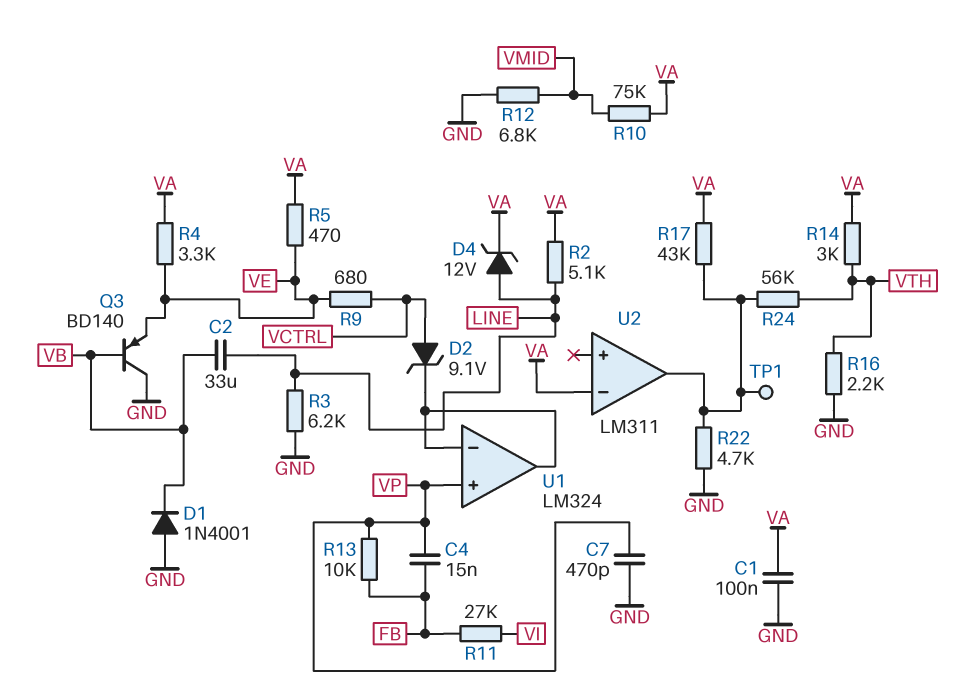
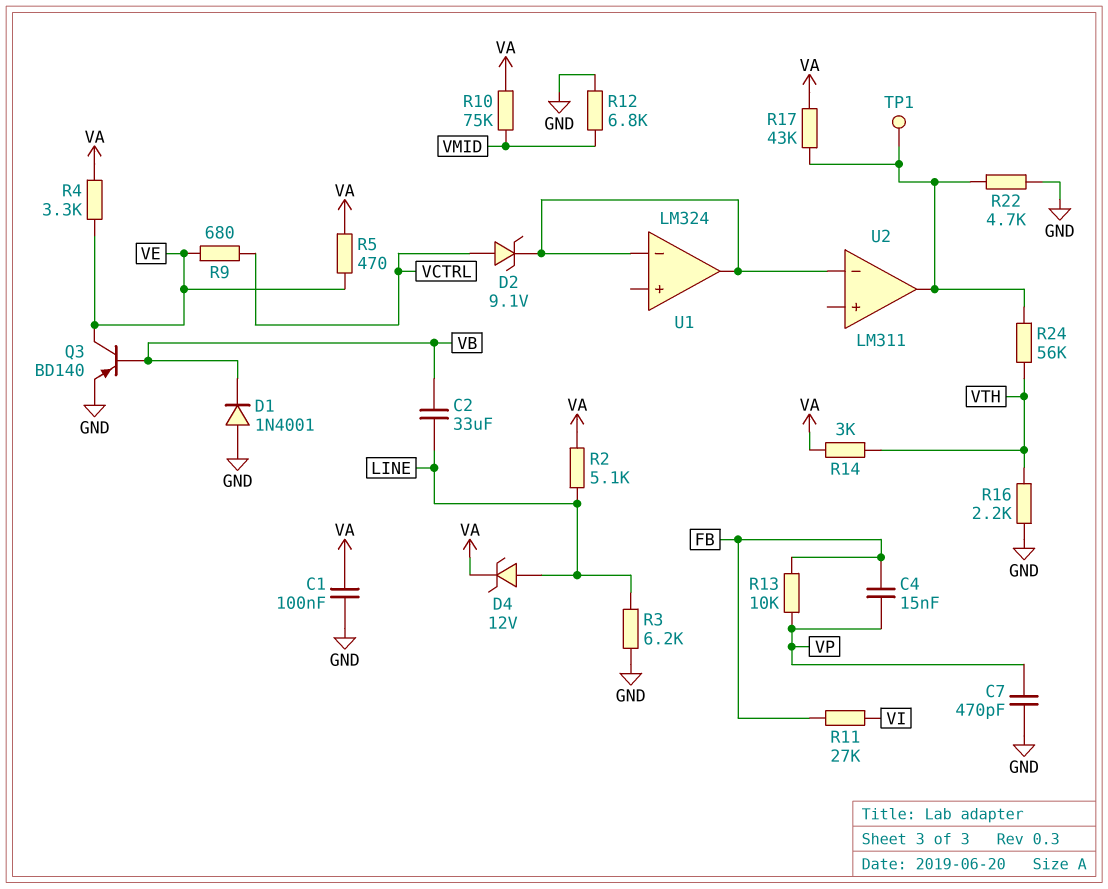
Q3: PNP BD140 (B VB, C GND, E VE) -> PNP BD140 (B VB, C VE, E GND)
U1 pin in+: VP -> none
U2 pin in-: VA -> U1/in-

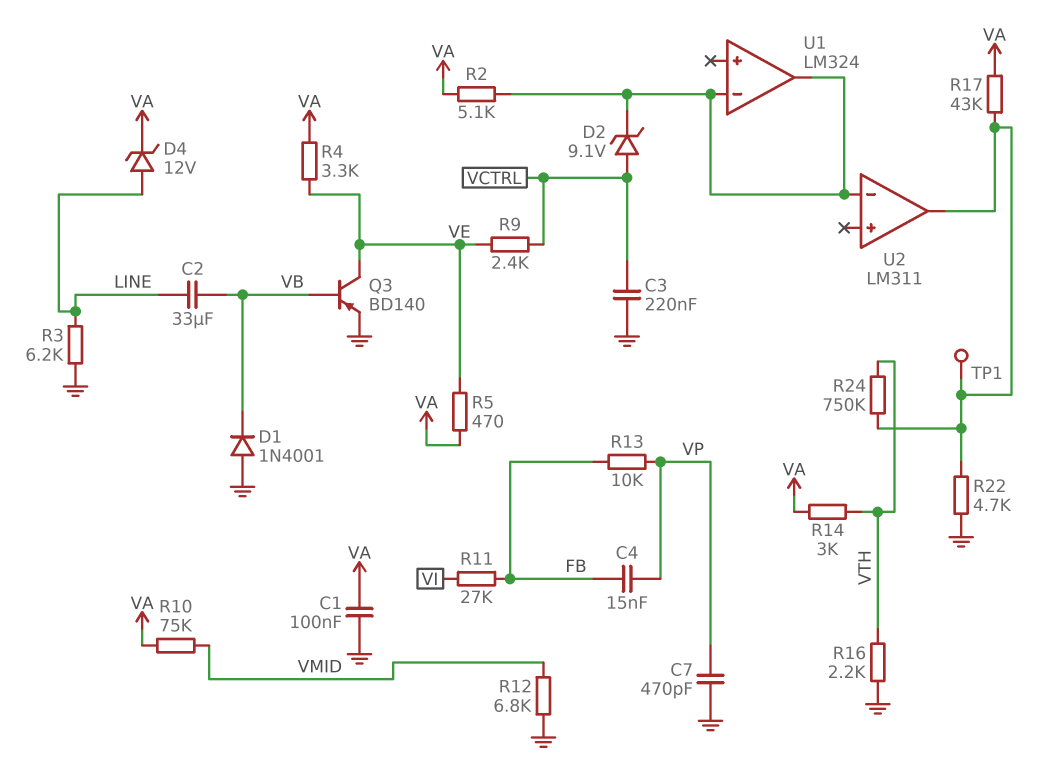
C3: none -> 220nF (GND, VCTRL)
R2: 5.1k (LINE, VA) -> 5.1k (U1/in-, VA)
R9: 680 (VCTRL, VE) -> 2.4k (VCTRL, VE)
R24: 56k (U2/out, VTH) -> 750k (U2/out, VTH)

